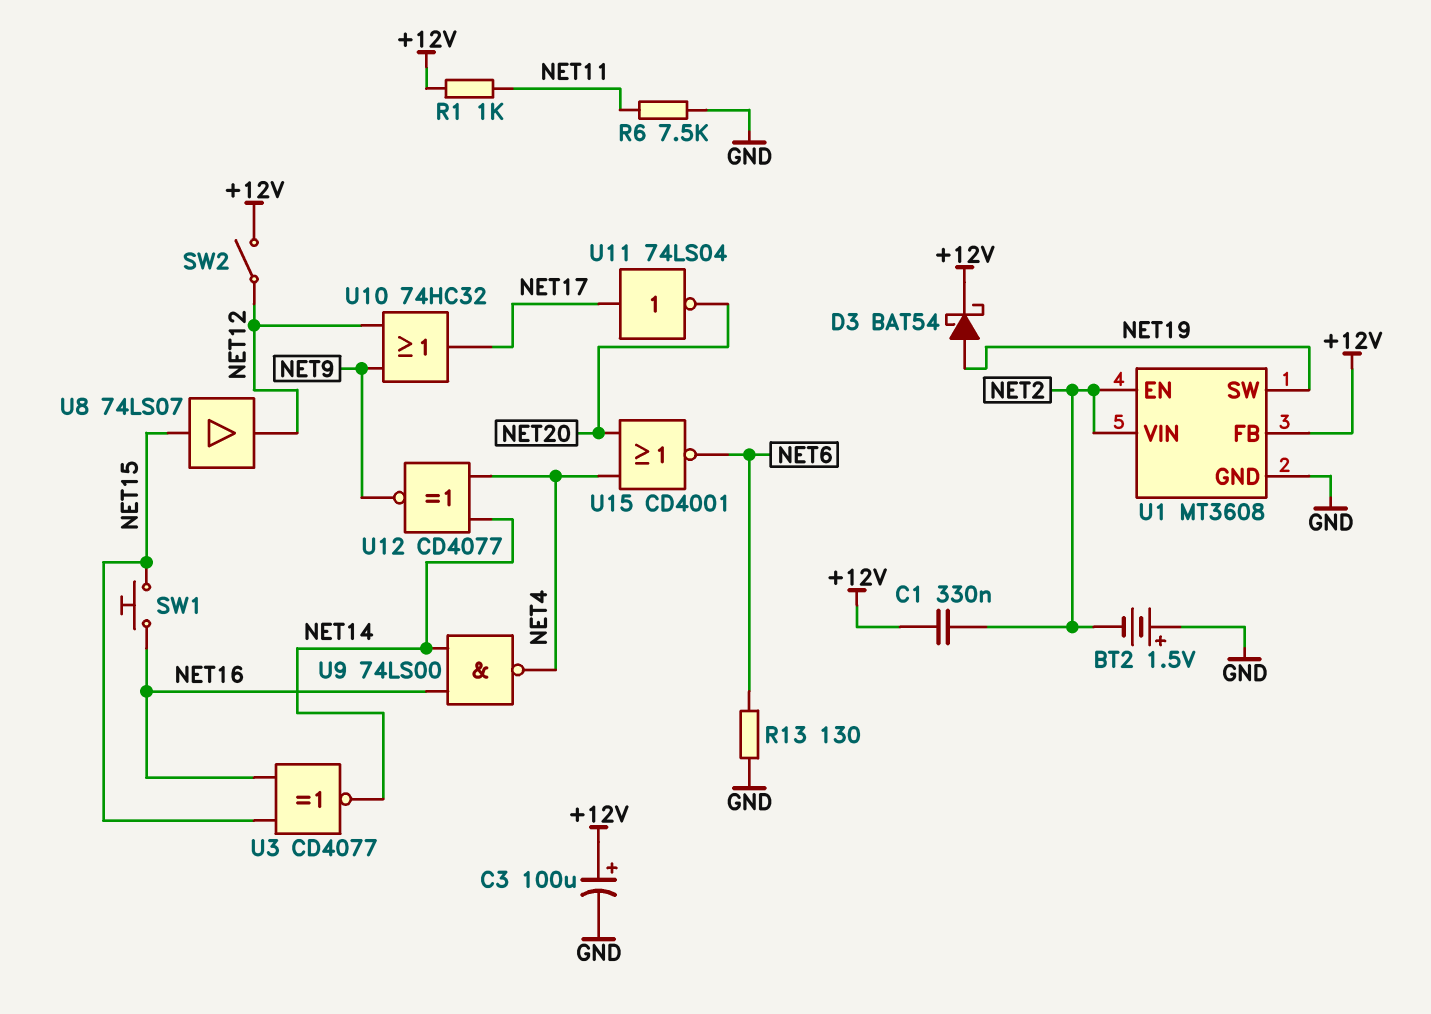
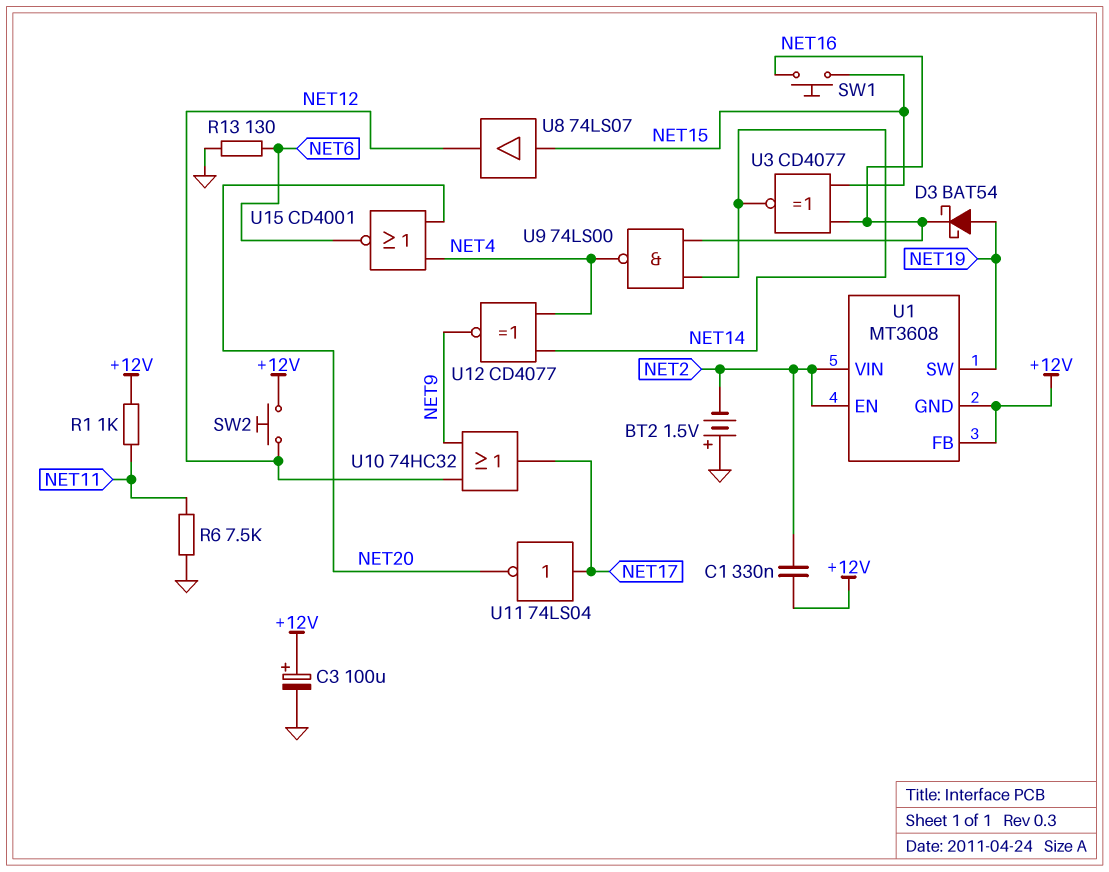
D3: schottky BAT54 (A NET19, K +12V) -> schottky BAT54 (A NET19, K NET16)
SW2: switch (+12V, NET12) -> button (+12V, NET12)
U1 pin GND: GND -> +12V

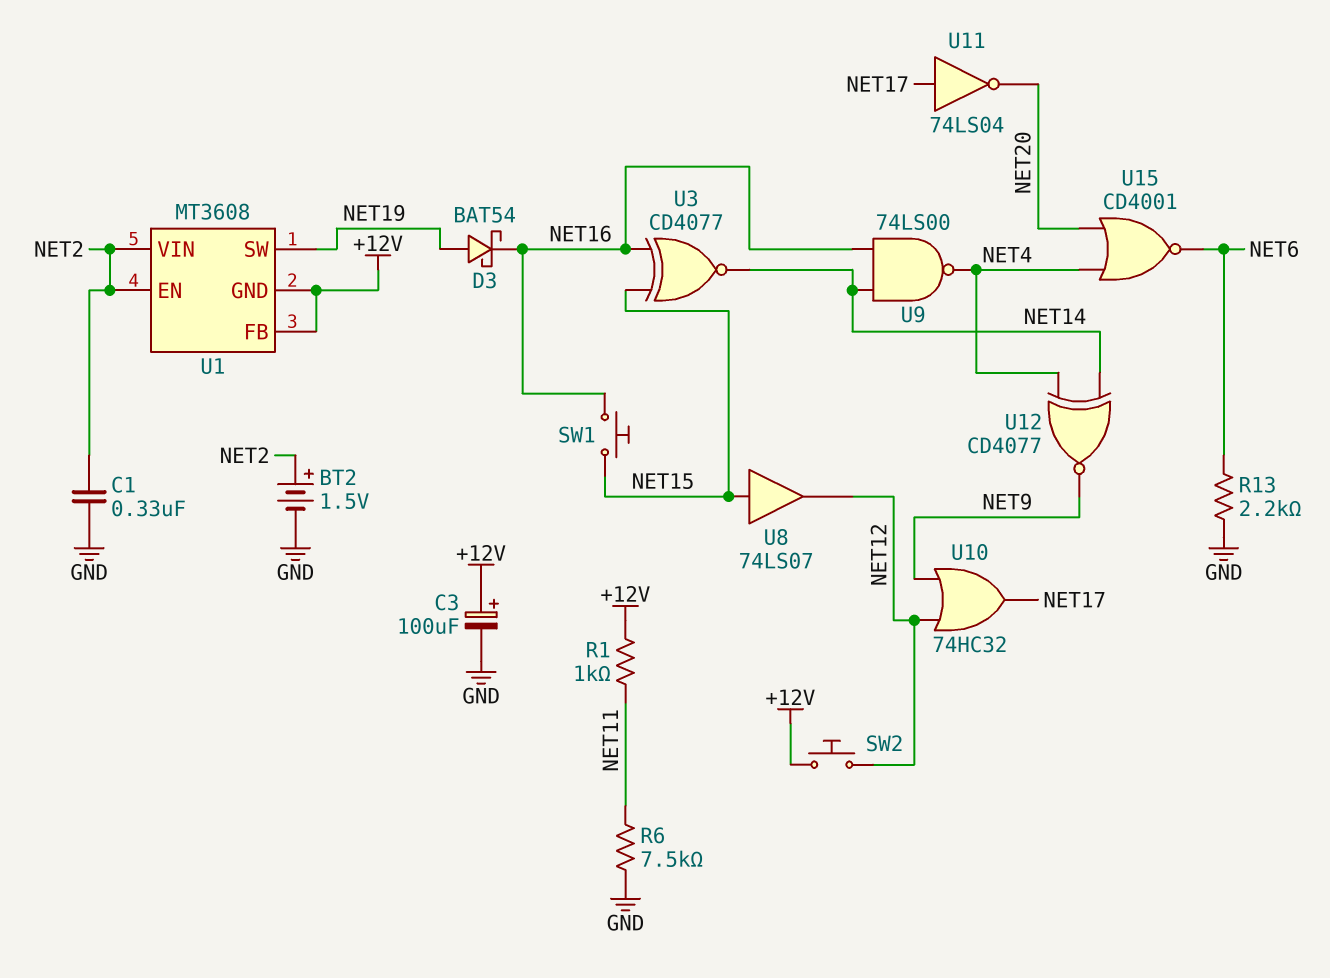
BT2: 1.5V (plus GND, minus NET2) -> 1.5V (plus NET2, minus GND)
C1: 330nF (+12V, NET2) -> 330nF (GND, NET2)
R13: 130 (GND, NET6) -> 2.2k (GND, NET6)

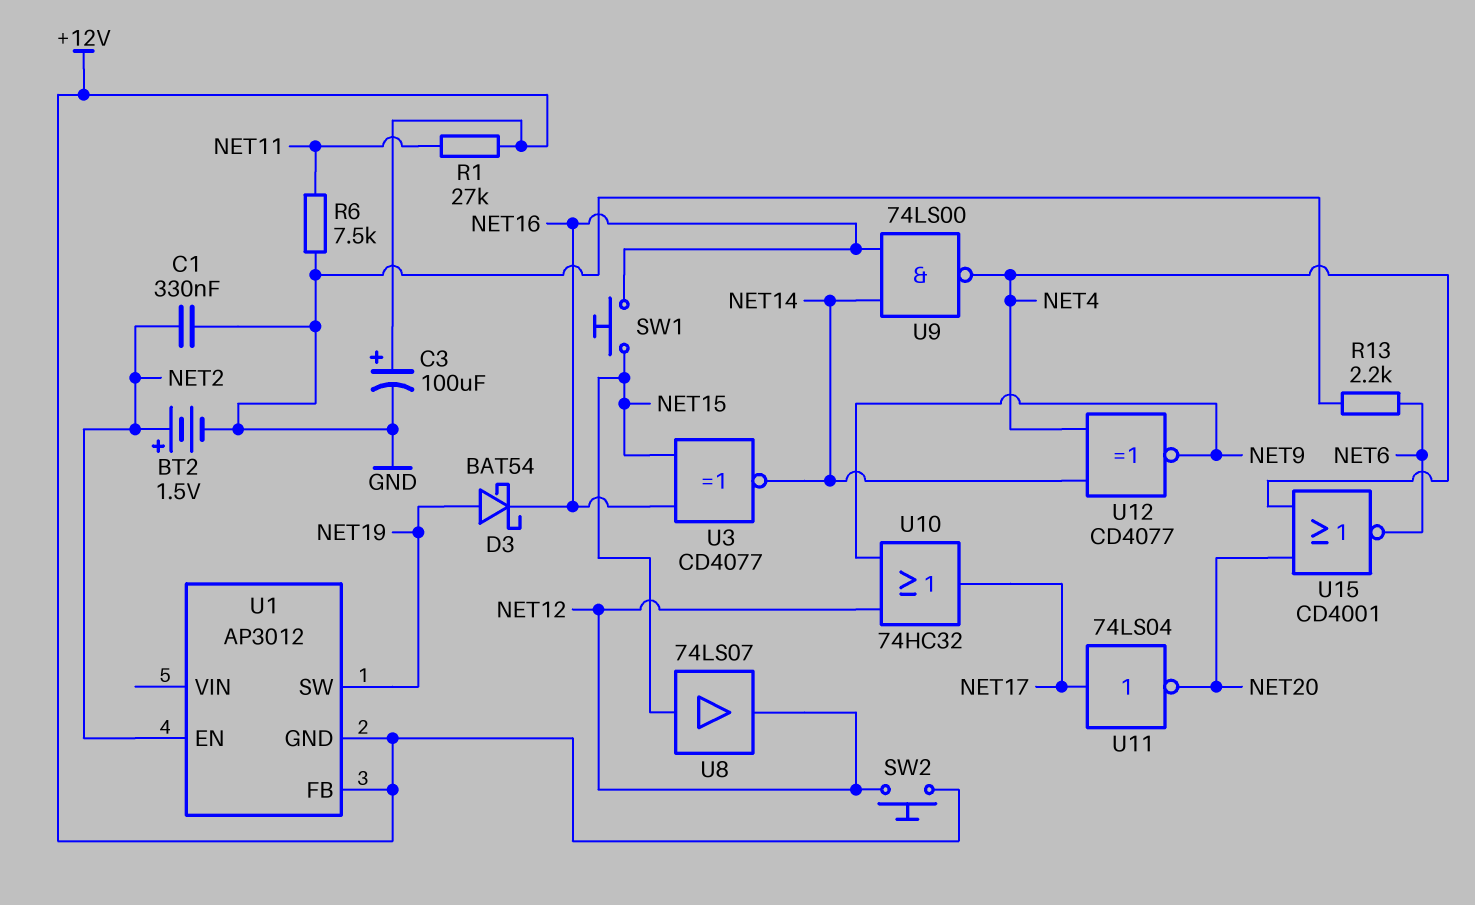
R1: 1k (+12V, NET11) -> 27k (+12V, NET11)
U1: MT3608 -> AP3012
U1 pin VIN: NET2 -> none

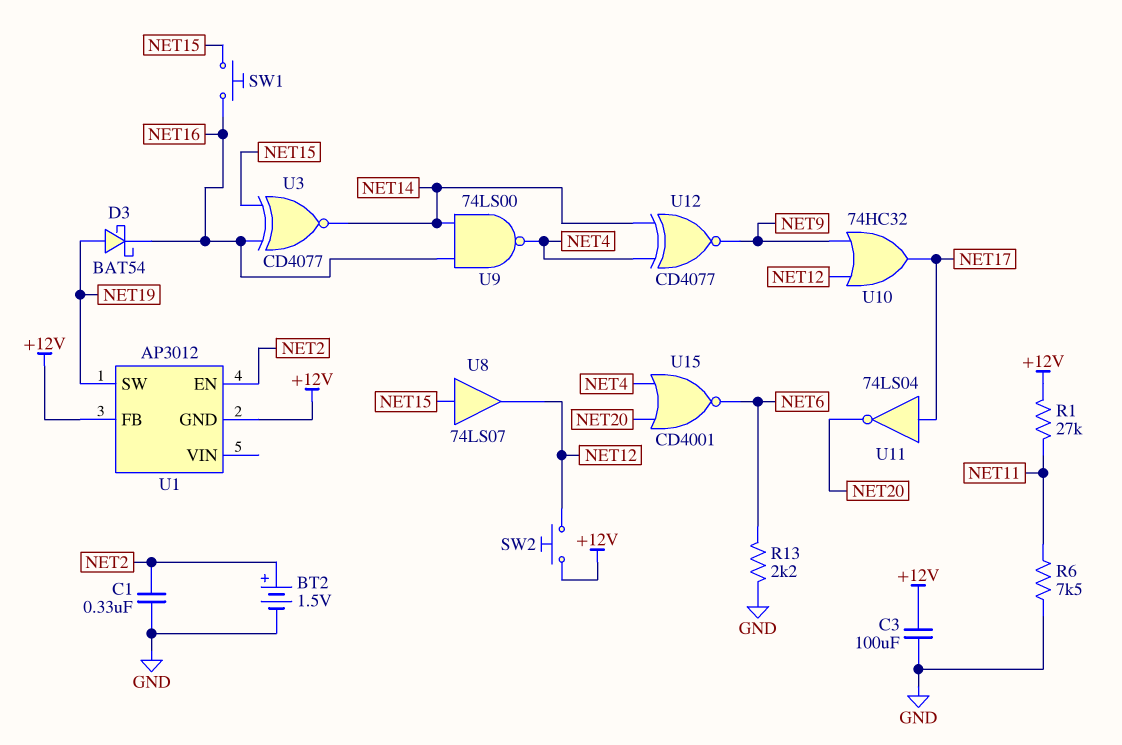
C3: 100uF (plus +12V, minus GND) -> 100uF (+12V, GND)

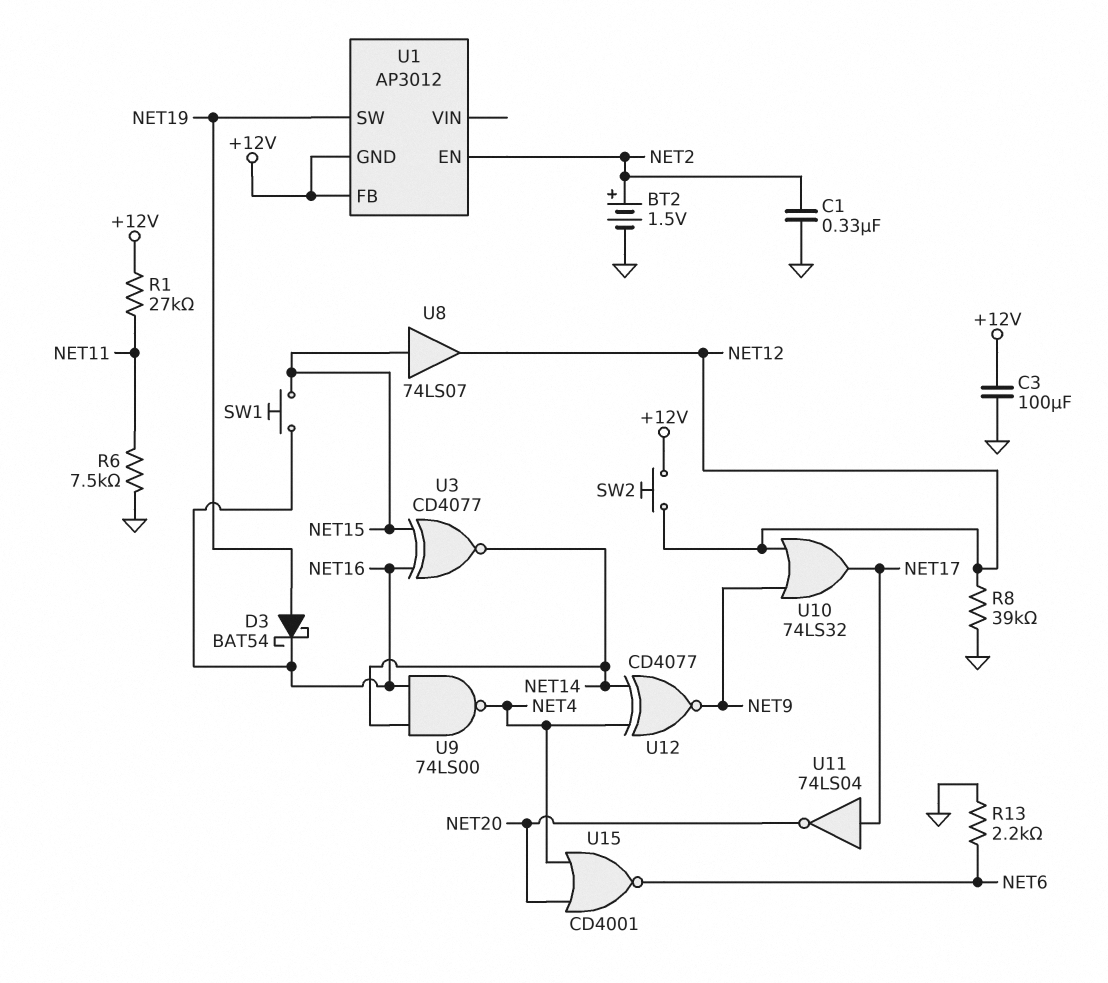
R8: none -> 39k (GND, NET12)
U10: OR 74HC32 (in NET9, in NET12, out NET17) -> OR 74LS32 (in NET9, in NET12, out NET17)

